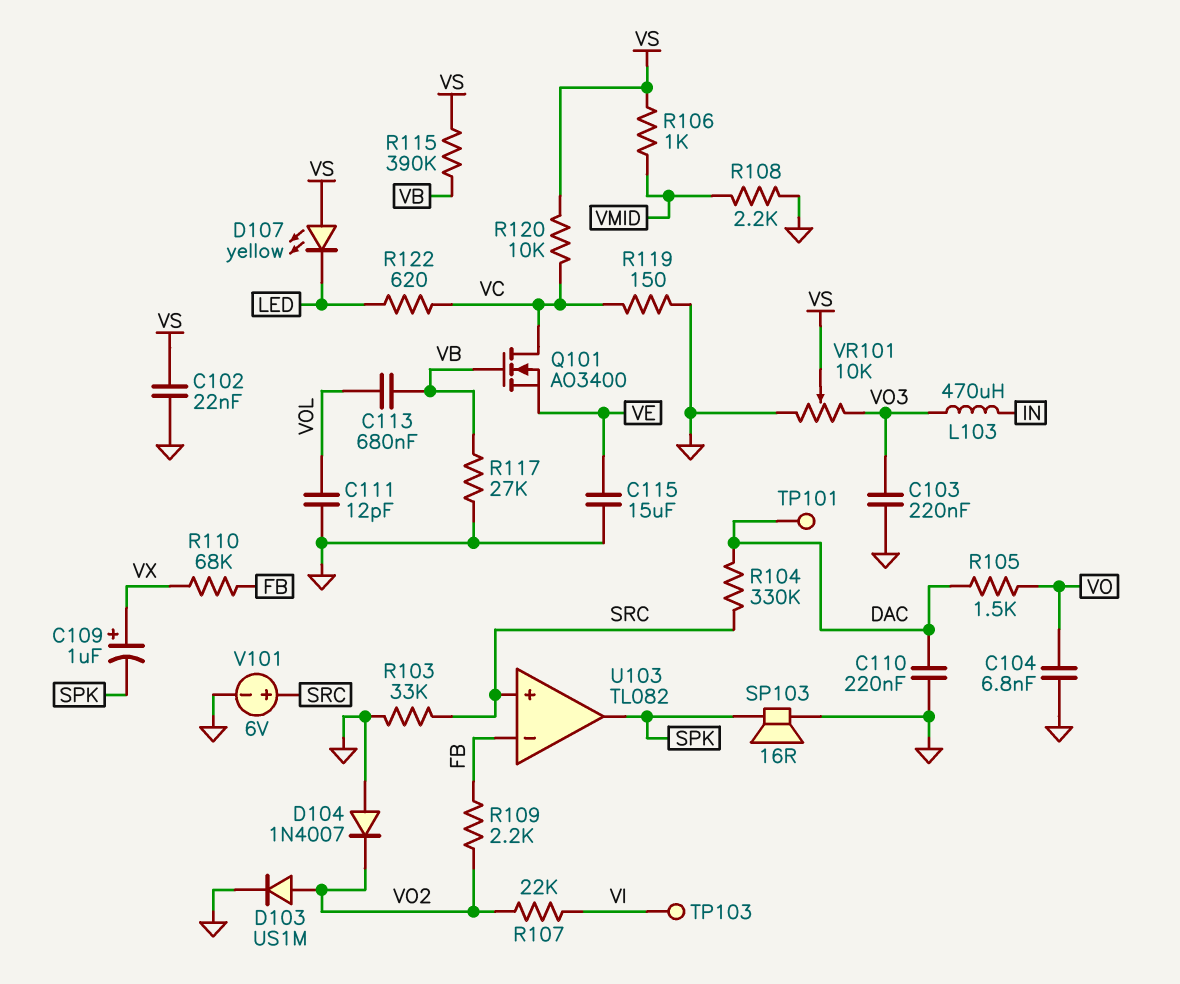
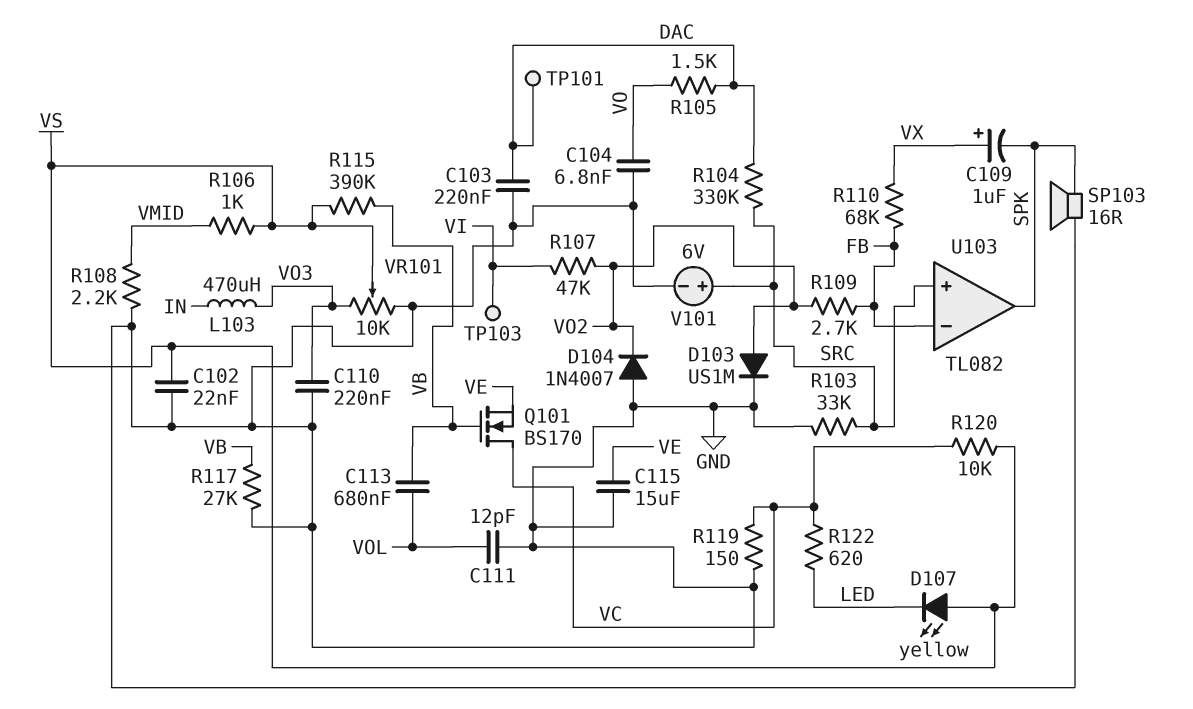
C103: 220nF (GND, VO3) -> 220nF (DAC, GND)
C110: 220nF (DAC, GND) -> 220nF (GND, VO3)
Q101: NMOS AO3400 (G VB, D VC, S VE) -> NMOS BS170 (G VB, D VC, S VE)
R107: 22k (VI, VO2) -> 47k (VI, VO2)
R109: 2.2k (FB, VO2) -> 2.7k (FB, VO2)

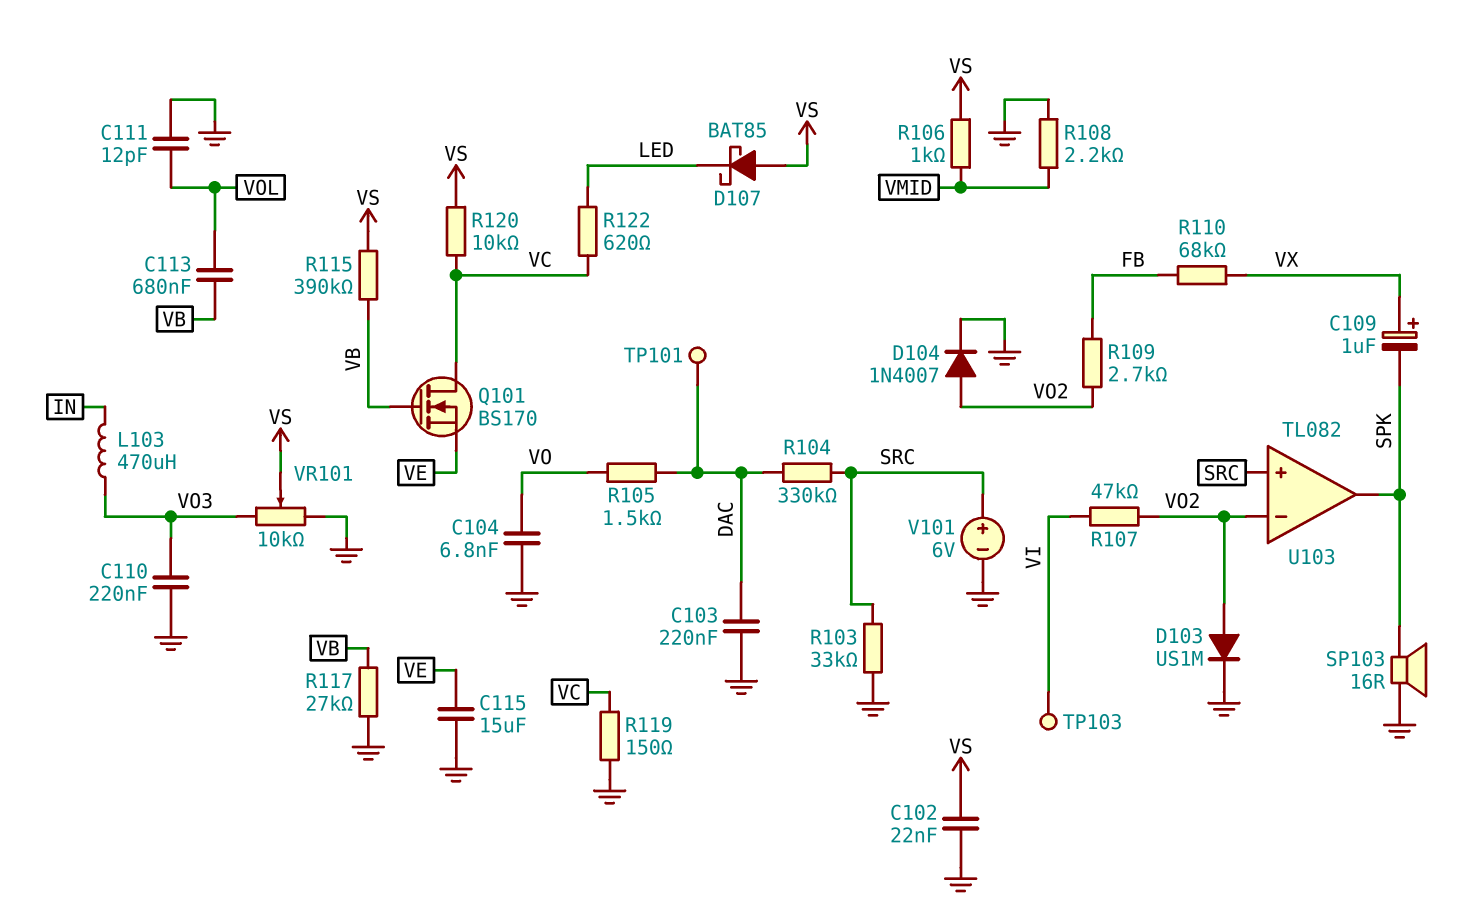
D104: diode 1N4007 (A GND, K VO2) -> diode 1N4007 (A VO2, K GND)
D107: LED yellow (A VS, K LED) -> schottky BAT85 (A VS, K LED)
U103 pin in-: FB -> VO2

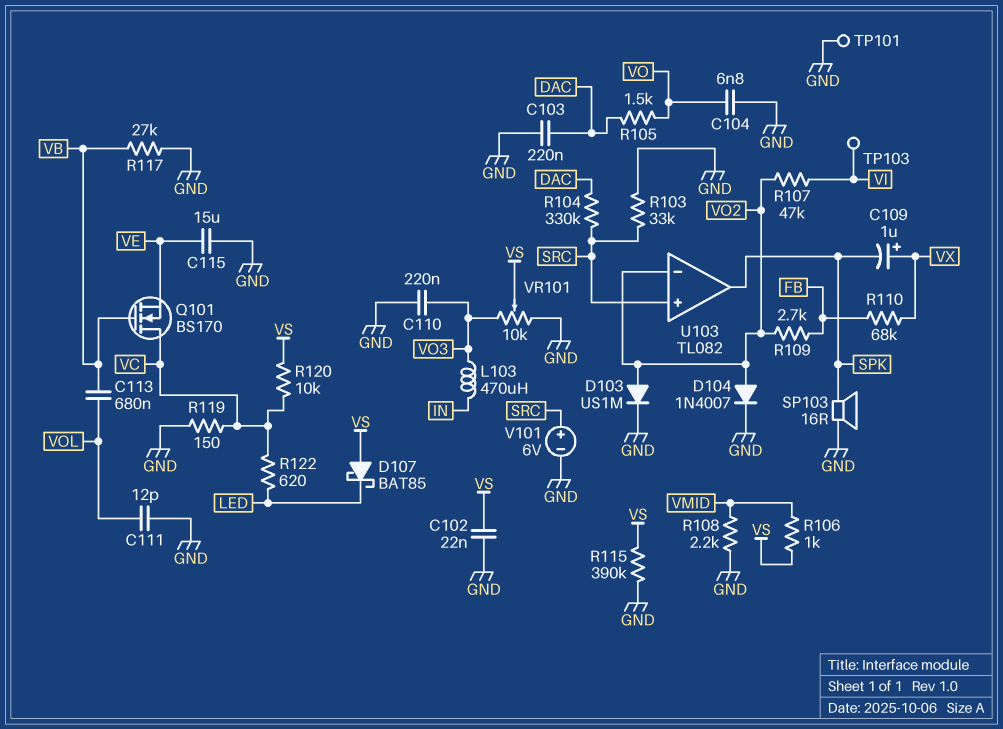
R115: 390k (VB, VS) -> 390k (GND, VS)
TP101: test point (DAC) -> test point (GND)

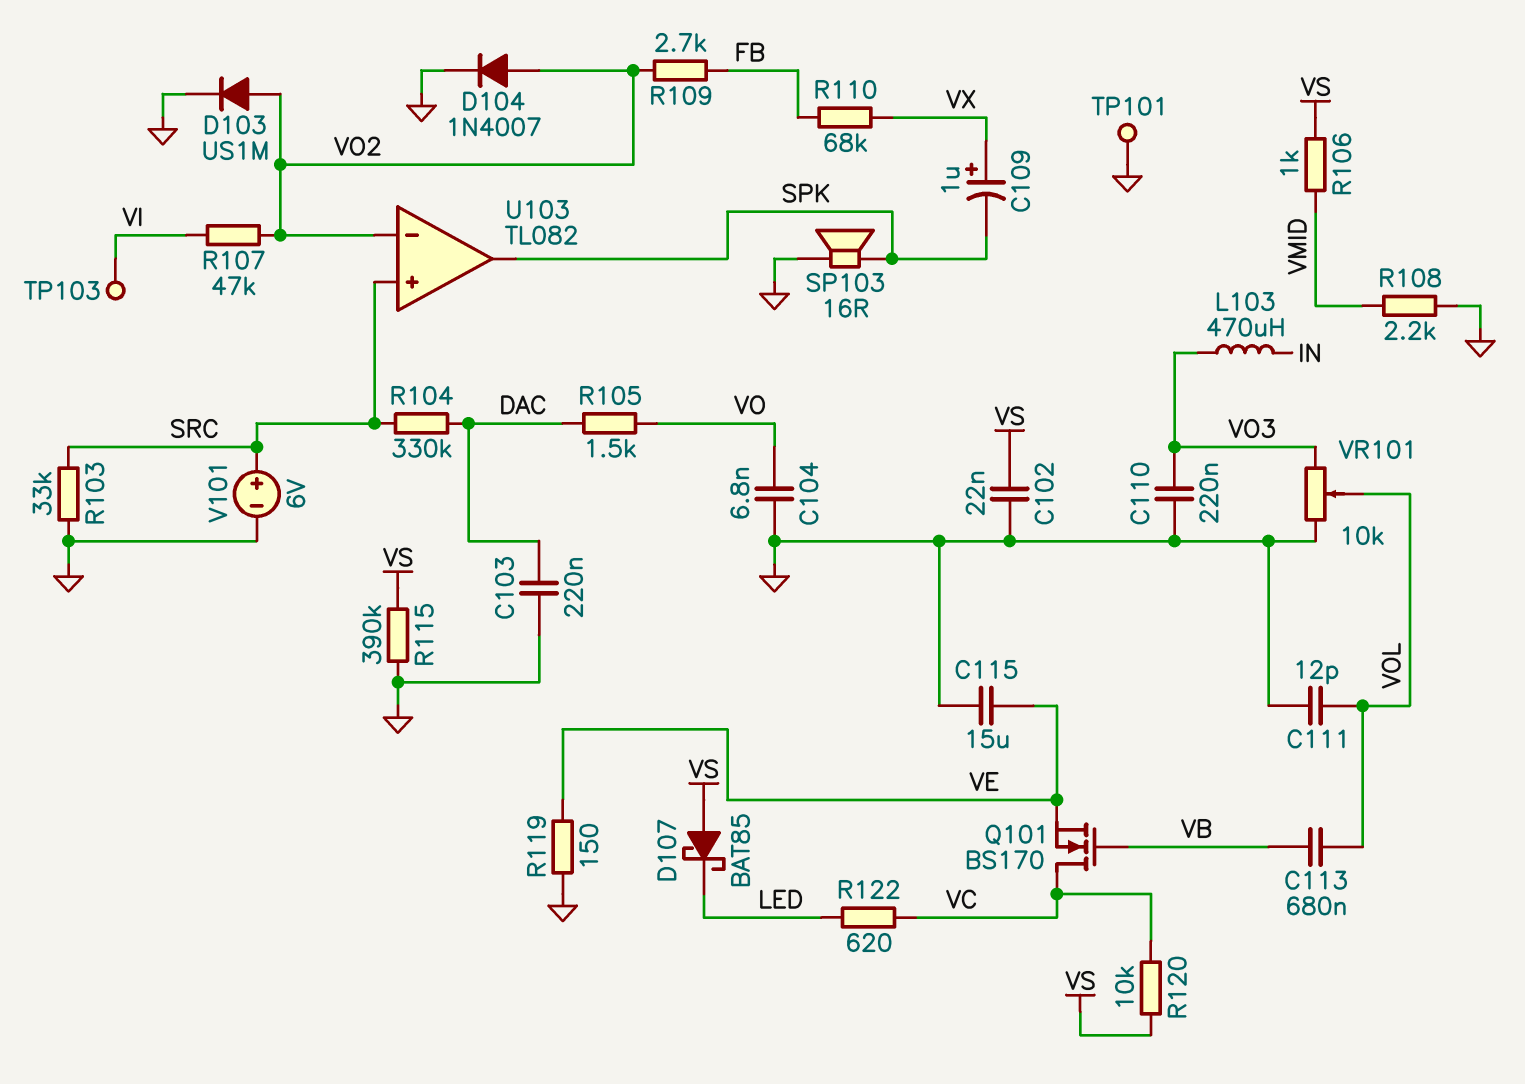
R117: 27k (GND, VB) -> none
R119: 150 (GND, VC) -> 150 (GND, VE)
VR101: 10k (GND, VO3, wiper VS) -> 10k (GND, VO3, wiper VOL)

